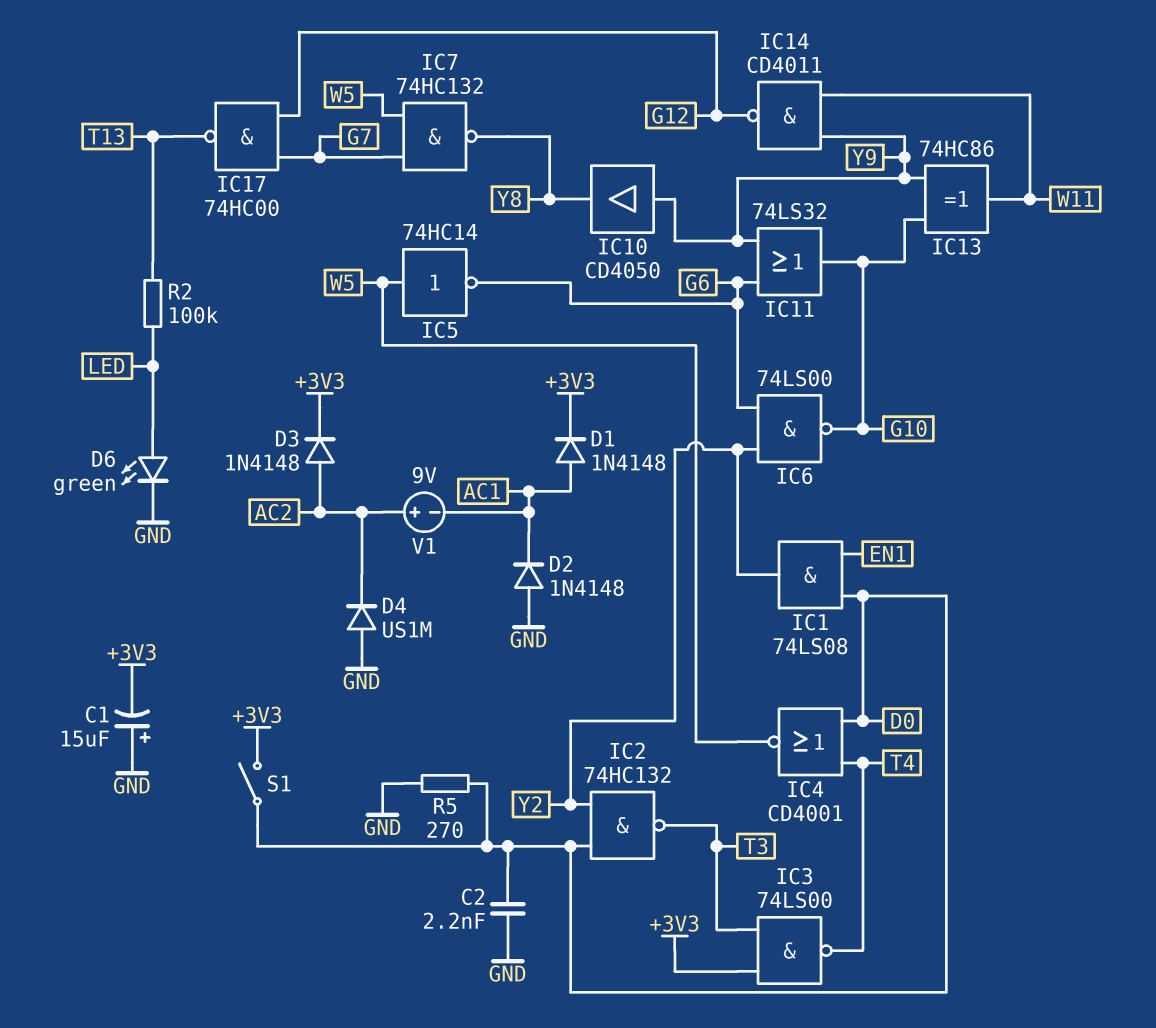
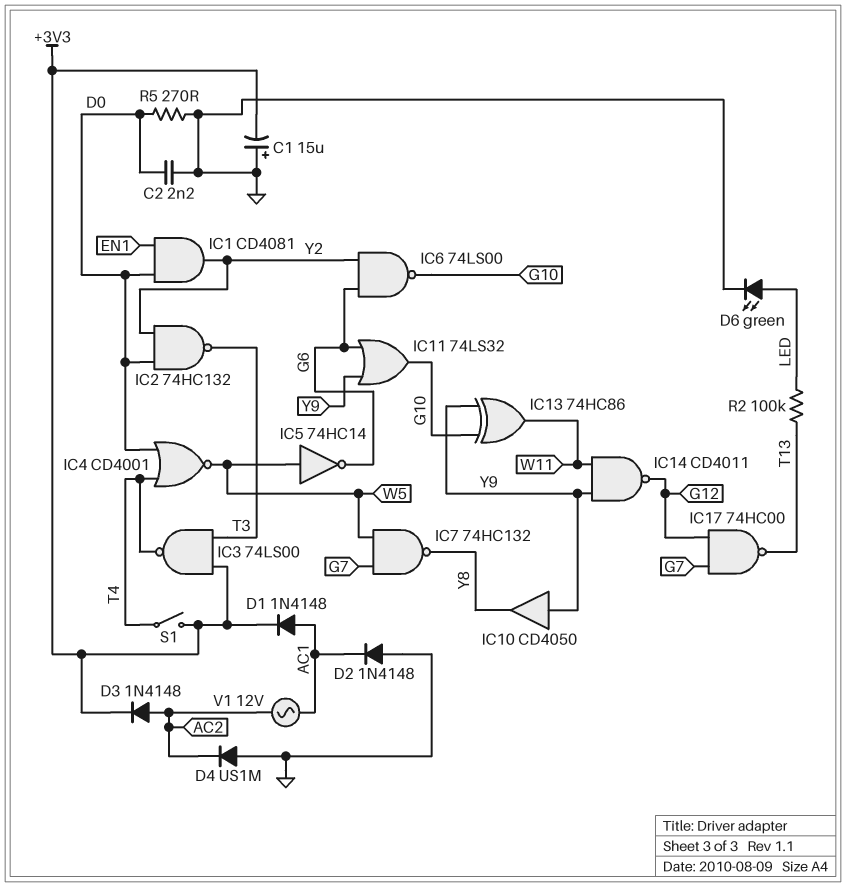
IC1: AND 74LS08 (in D0, in EN1, out Y2) -> AND CD4081 (in D0, in EN1, out Y2)
S1: switch (+3V3, D0) -> switch (+3V3, T4)
V1: 9V (plus AC2, minus AC1) -> AC 12V (AC1, AC2)

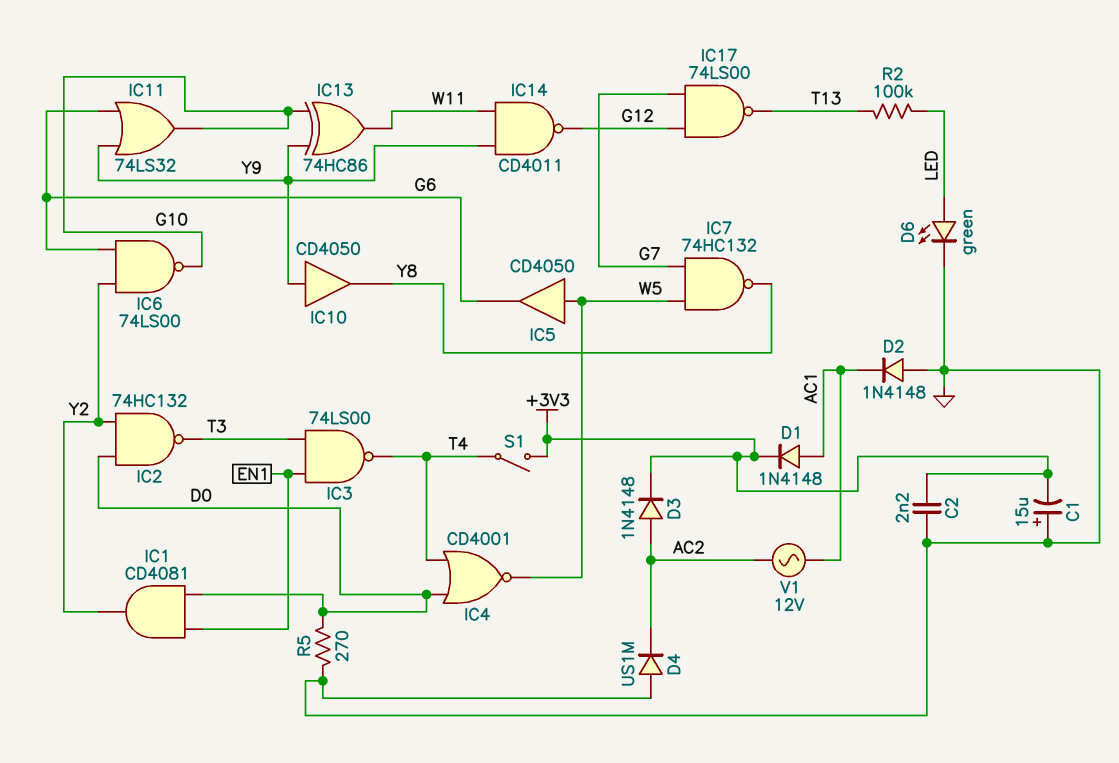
C2: 2.2nF (D0, GND) -> 2.2nF (+3V3, GND)
IC3: NAND 74LS00 (in +3V3, in T3, out T4) -> NAND 74LS00 (in EN1, in T3, out T4)
IC5: NOT 74HC14 (in W5, out G6) -> buffer CD4050 (in W5, out G6)
IC17: NAND 74HC00 (in G7, in G12, out T13) -> NAND 74LS00 (in G7, in G12, out T13)

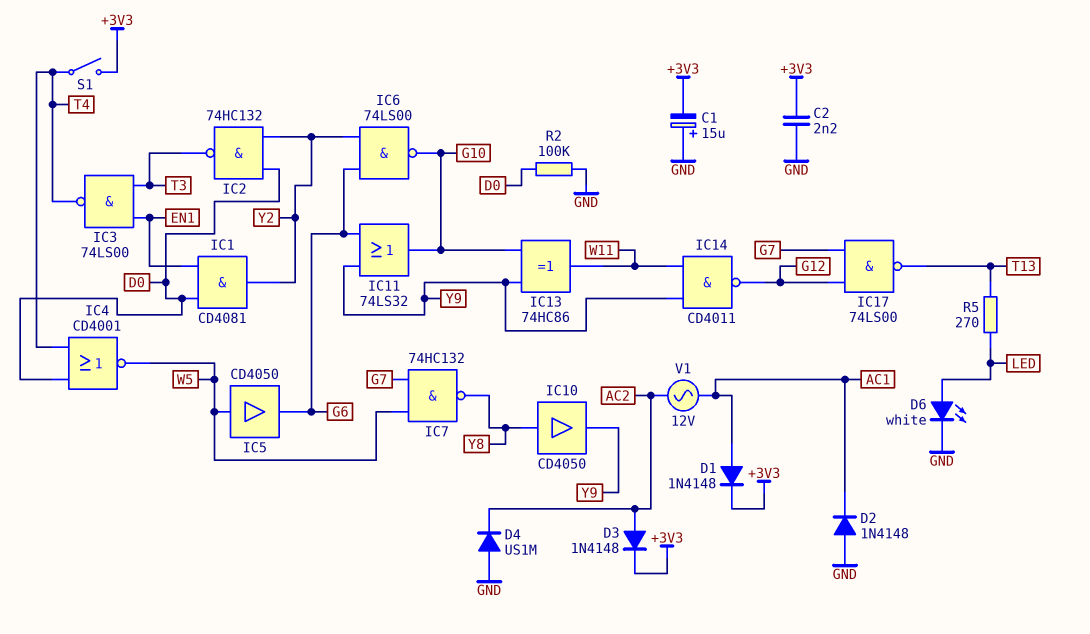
D6: LED green (A LED, K GND) -> LED white (A LED, K GND)
IC10: buffer CD4050 (in Y9, out Y8) -> buffer CD4050 (in Y8, out Y9)
R2: 100k (LED, T13) -> 100k (D0, GND)
R5: 270 (D0, GND) -> 270 (LED, T13)

